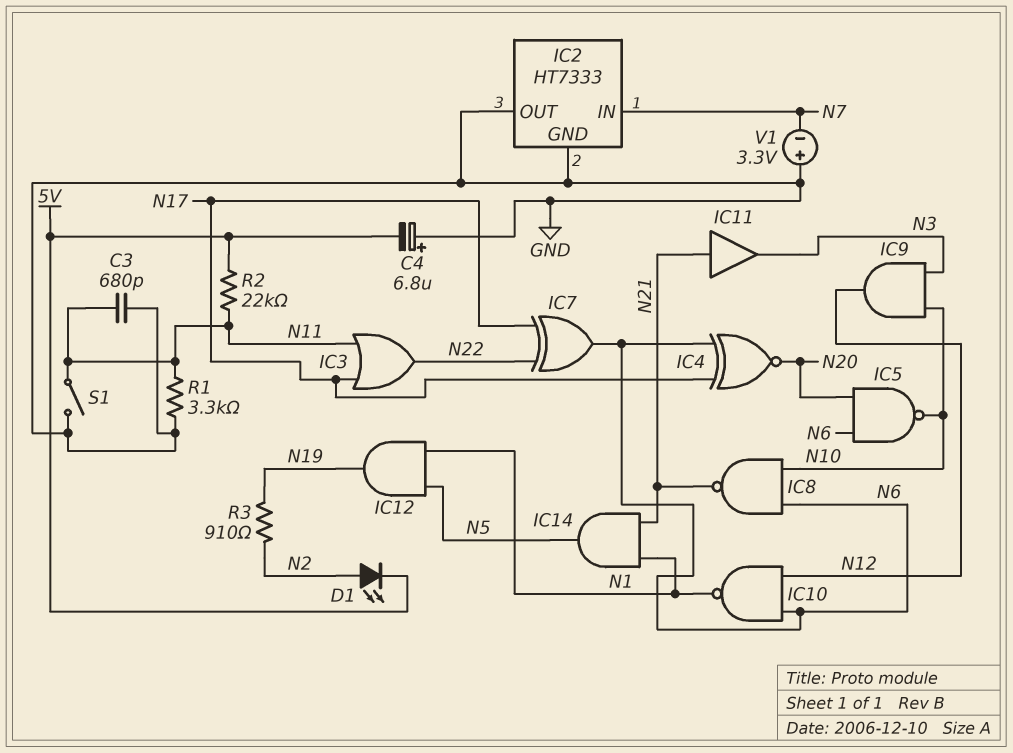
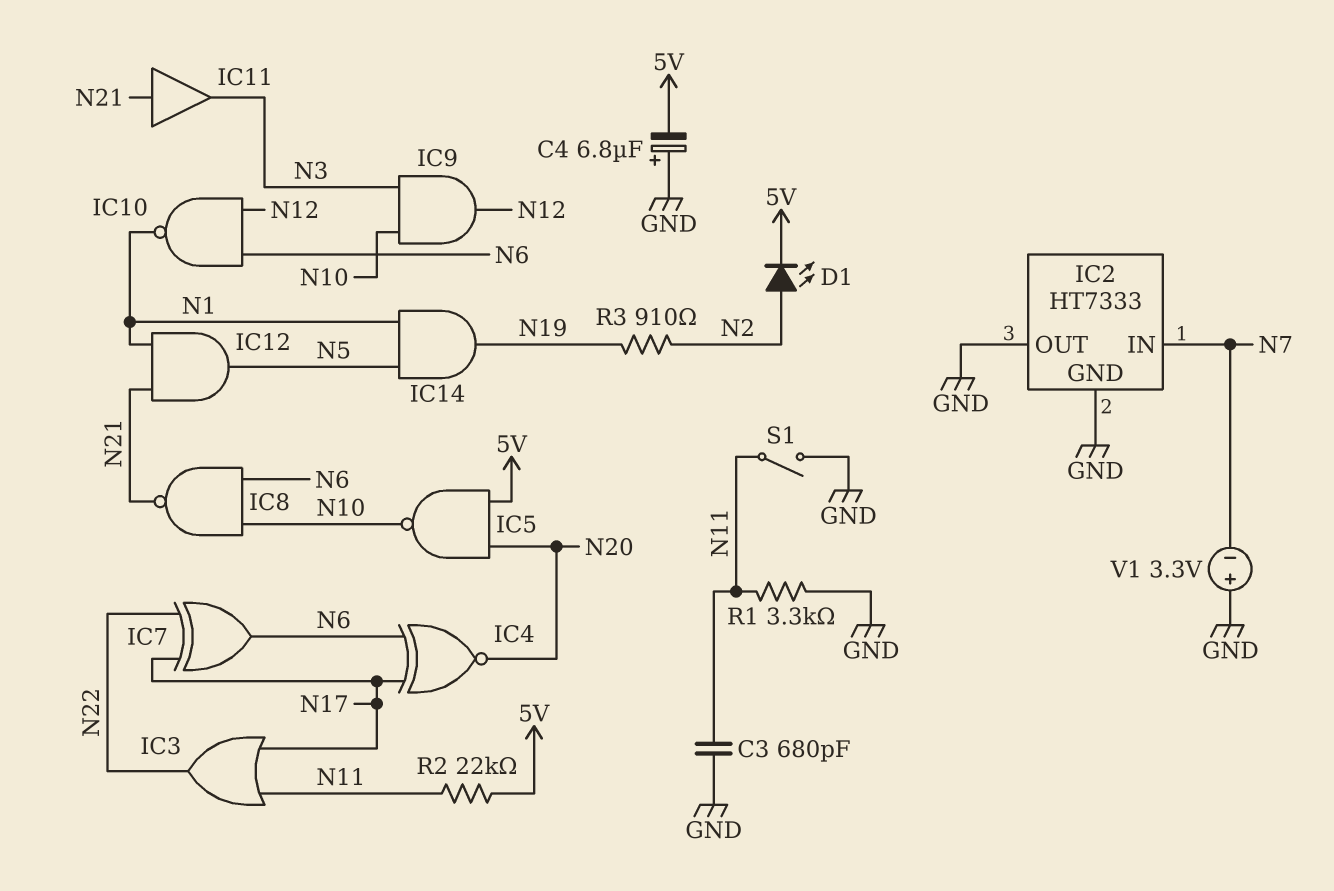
IC5: NAND (in N6, in N20, out N10) -> NAND (in 5V, in N20, out N10)
IC12: AND (in N1, in N5, out N19) -> AND (in N1, in N21, out N5)
IC14: AND (in N1, in N21, out N5) -> AND (in N1, in N5, out N19)

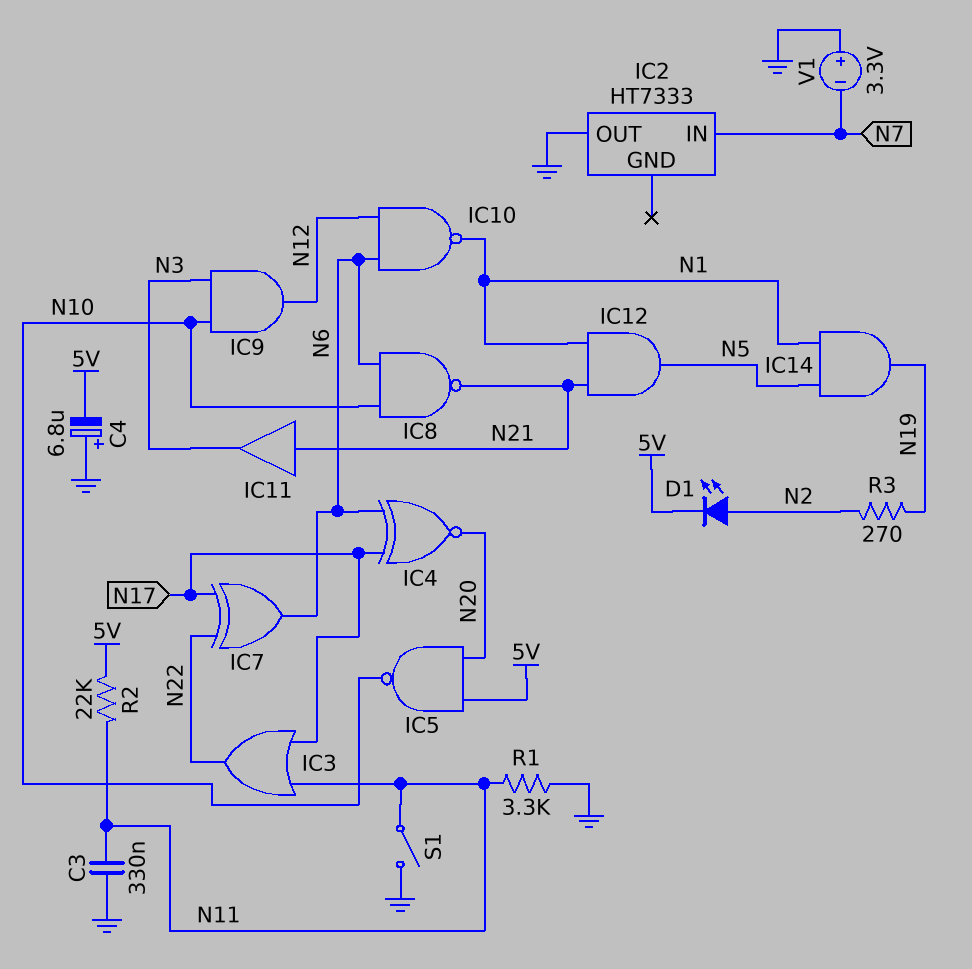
C3: 680pF (GND, N11) -> 330nF (GND, N11)
IC2 pin GND: GND -> none
R3: 910 (N2, N19) -> 270 (N2, N19)

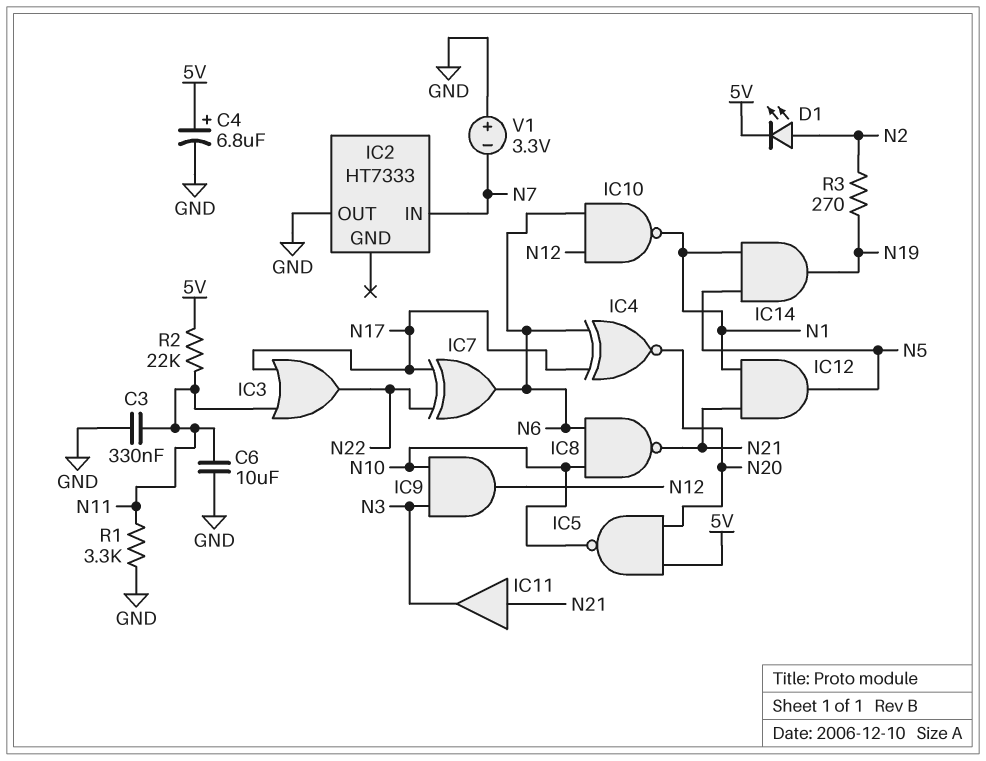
C4: 6.8uF (plus GND, minus 5V) -> 6.8uF (plus 5V, minus GND)
C6: none -> 10uF (GND, N11)
S1: switch (GND, N11) -> none

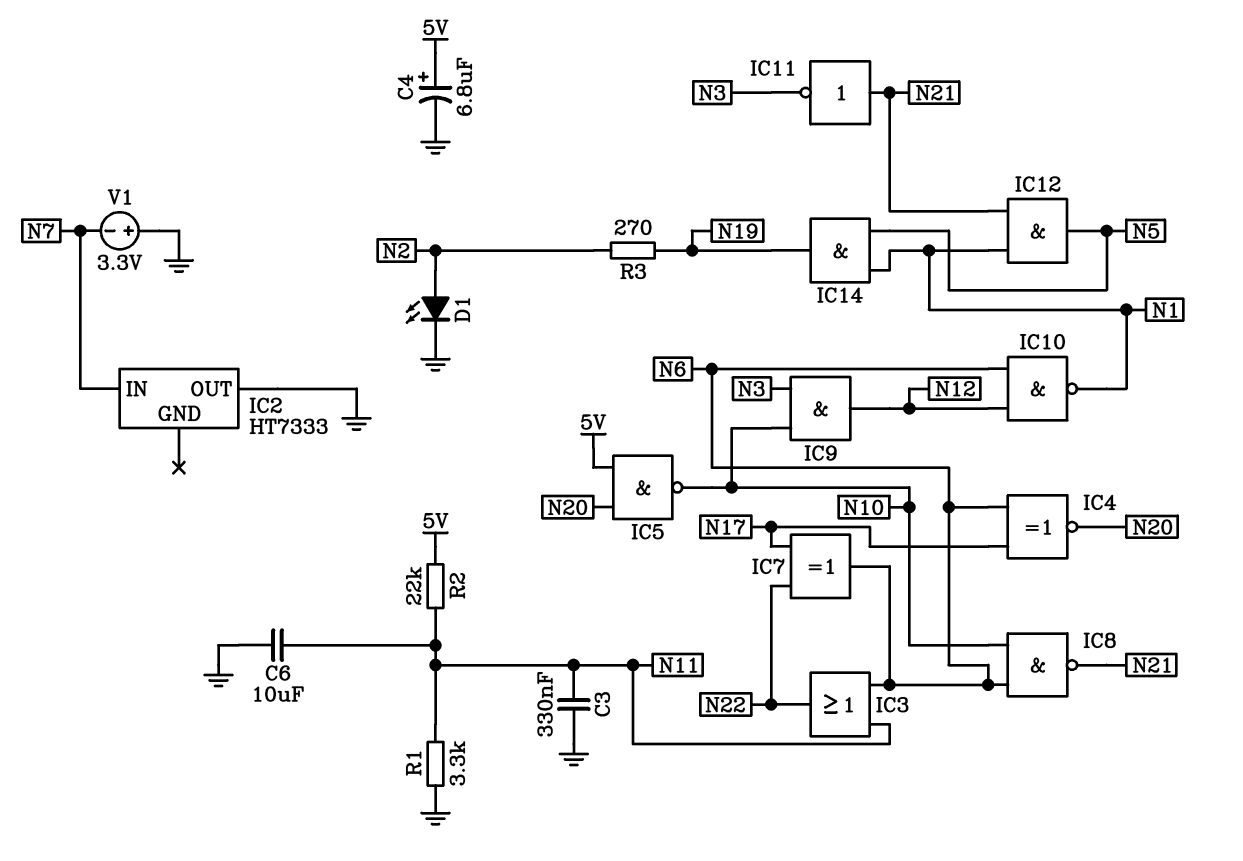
D1: LED (A N2, K 5V) -> LED (A N2, K GND)
IC3: OR (in N11, in N17, out N22) -> OR (in N6, in N11, out N22)
IC11: buffer (in N21, out N3) -> NOT (in N21, out N3)

